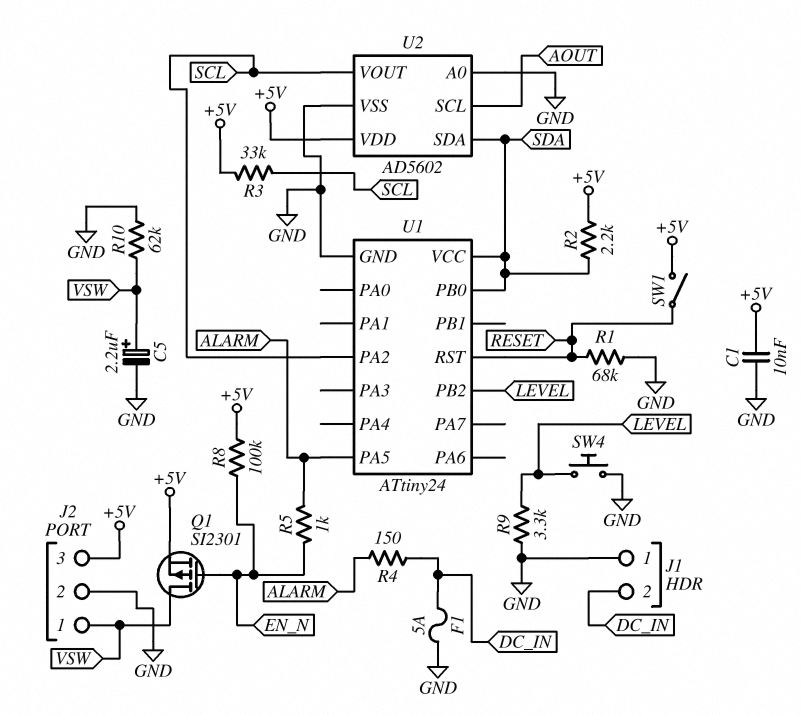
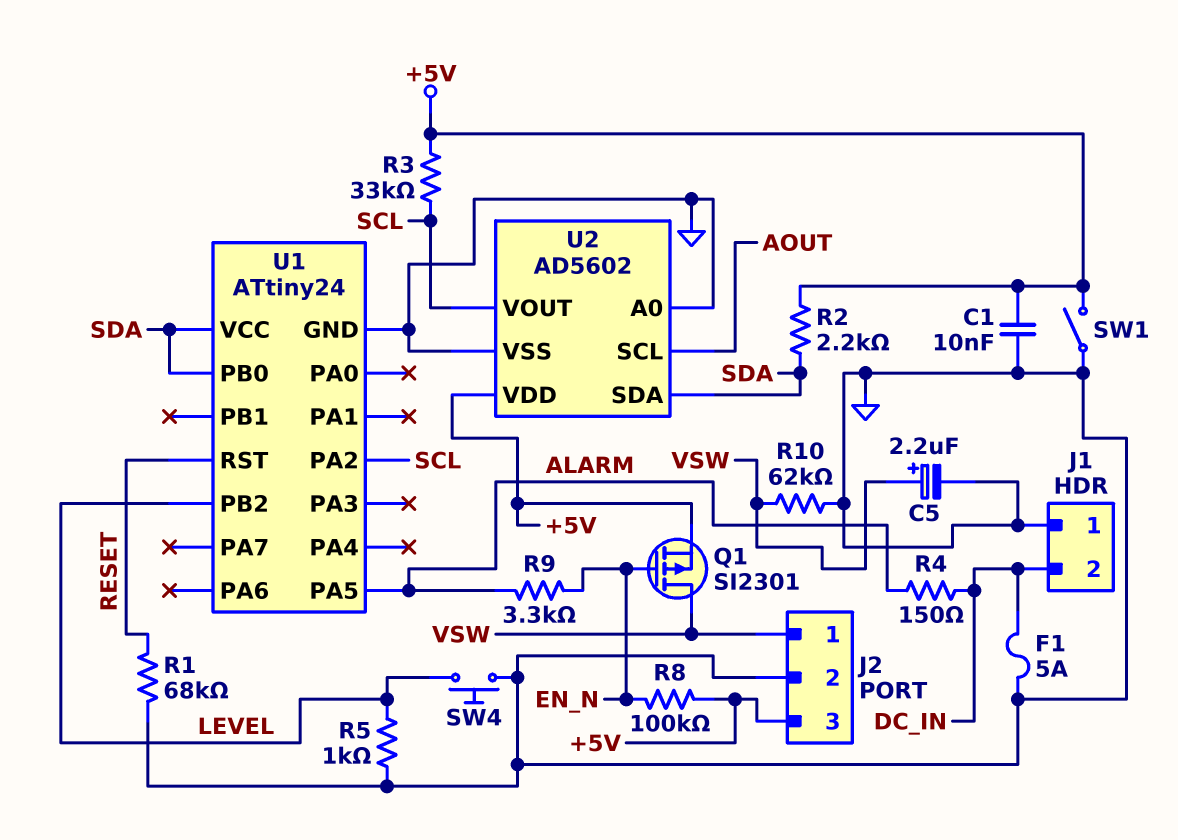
R5: 1k (ALARM, EN_N) -> 1k (GND, LEVEL)
R9: 3.3k (GND, LEVEL) -> 3.3k (ALARM, EN_N)
SW1: switch (+5V, RESET) -> switch (+5V, GND)

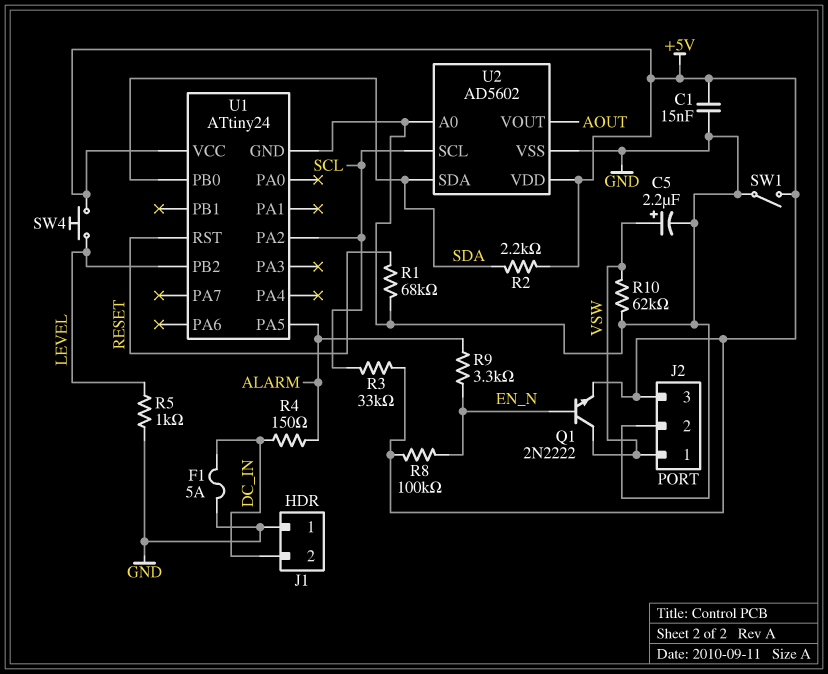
C1: 10nF (+5V, GND) -> 15nF (+5V, GND)
Q1: PMOS SI2301 (G EN_N, D VSW, S +5V) -> NPN 2N2222 (B EN_N, C VSW, E +5V)
SW4: button (GND, LEVEL) -> button (+5V, LEVEL)
U1 pin VCC: SDA -> +5V
U2 pin SCL: AOUT -> SCL
U2 pin VOUT: SCL -> AOUT

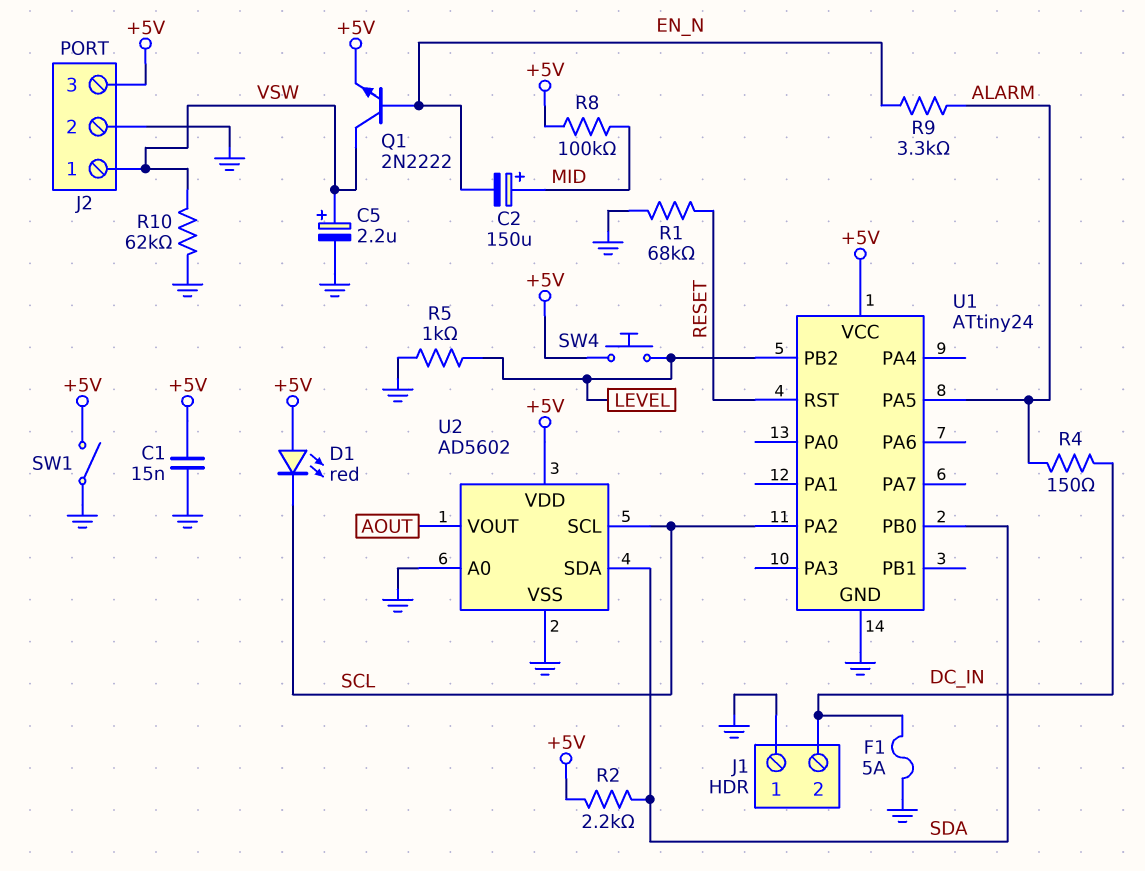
C2: none -> 150uF (plus MID, minus EN_N)
D1: none -> LED red (A +5V, K SCL)
R3: 33k (+5V, SCL) -> none
R8: 100k (+5V, EN_N) -> 100k (+5V, MID)

